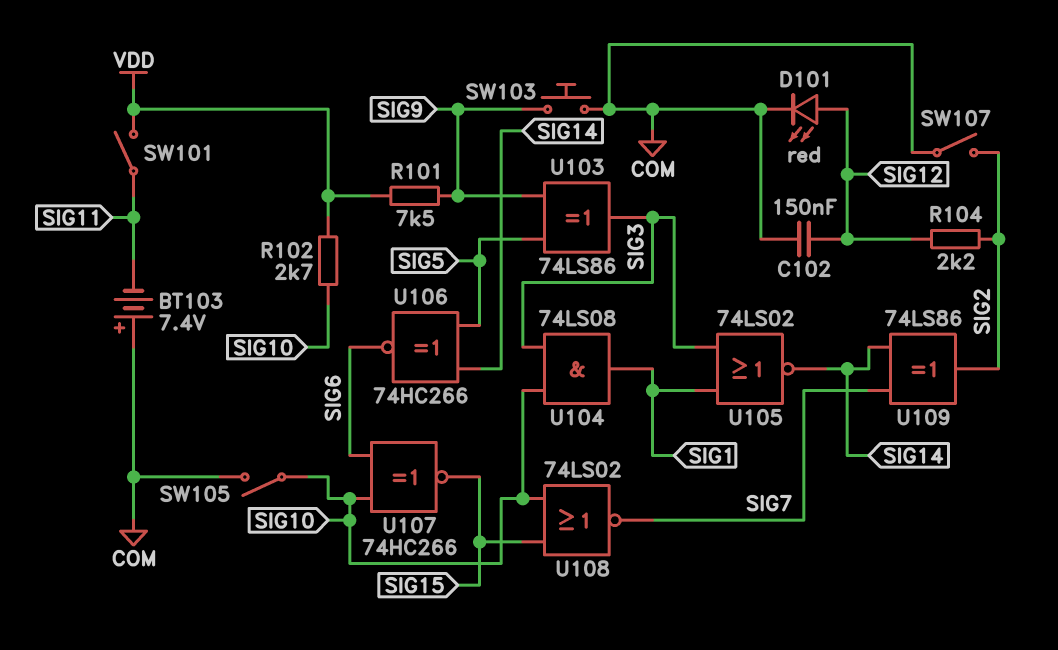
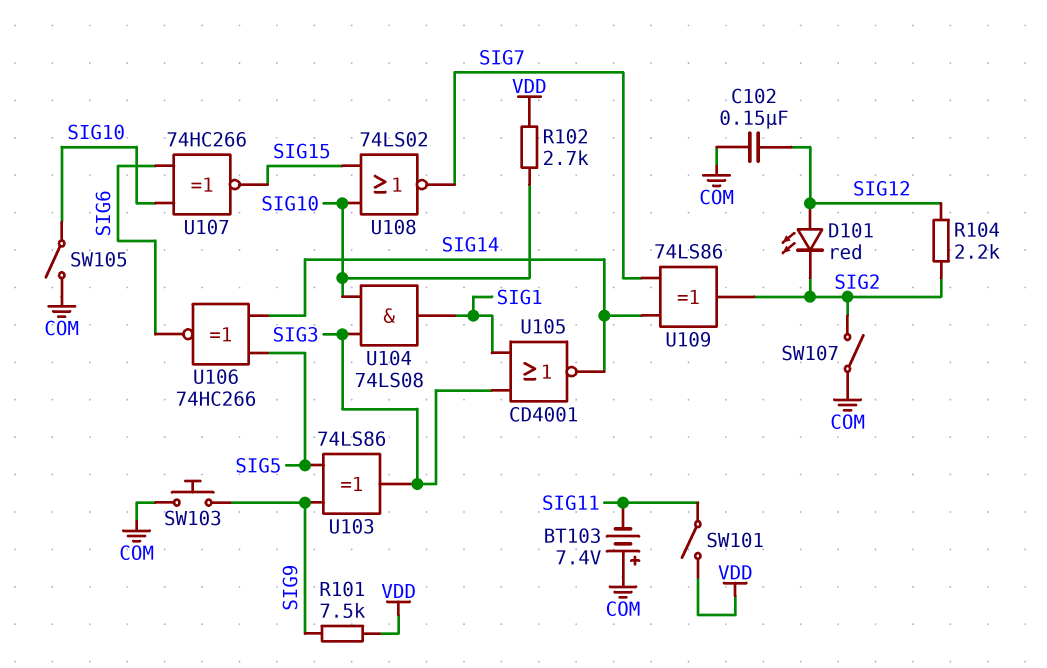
D101: LED red (A SIG12, K COM) -> LED red (A SIG12, K SIG2)
U105: NOR 74LS02 (in SIG1, in SIG3, out SIG14) -> NOR CD4001 (in SIG1, in SIG3, out SIG14)

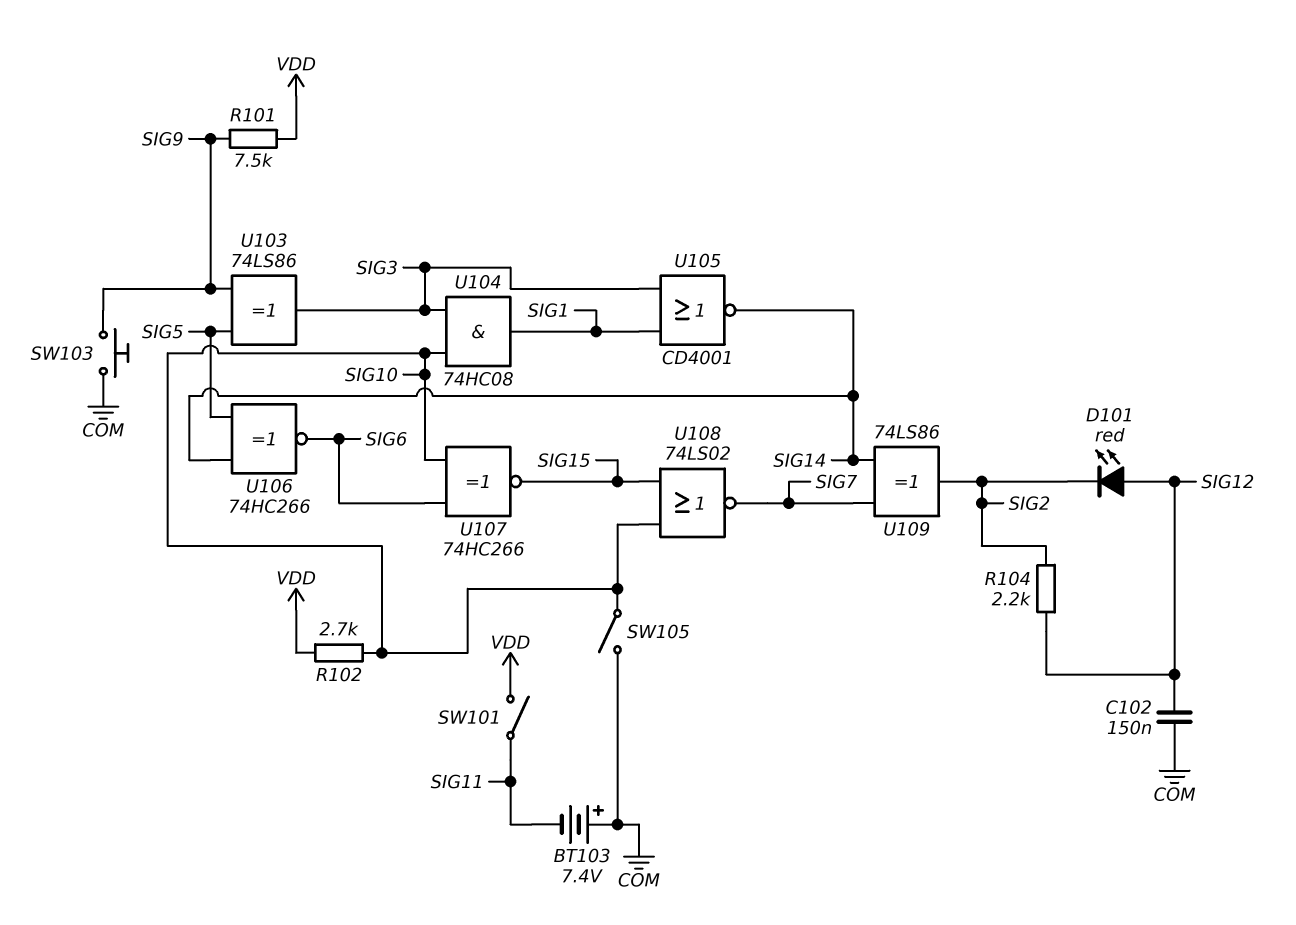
SW107: switch (COM, SIG2) -> none
U104: AND 74LS08 (in SIG3, in SIG10, out SIG1) -> AND 74HC08 (in SIG3, in SIG10, out SIG1)

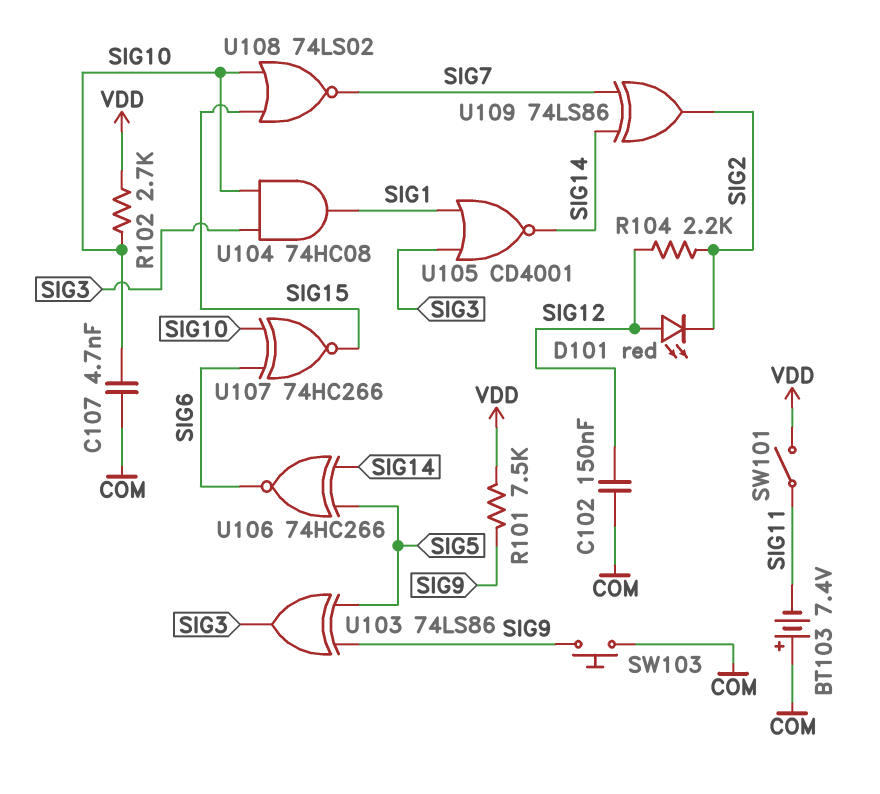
C107: none -> 4.7nF (COM, SIG10)
SW105: switch (COM, SIG10) -> none

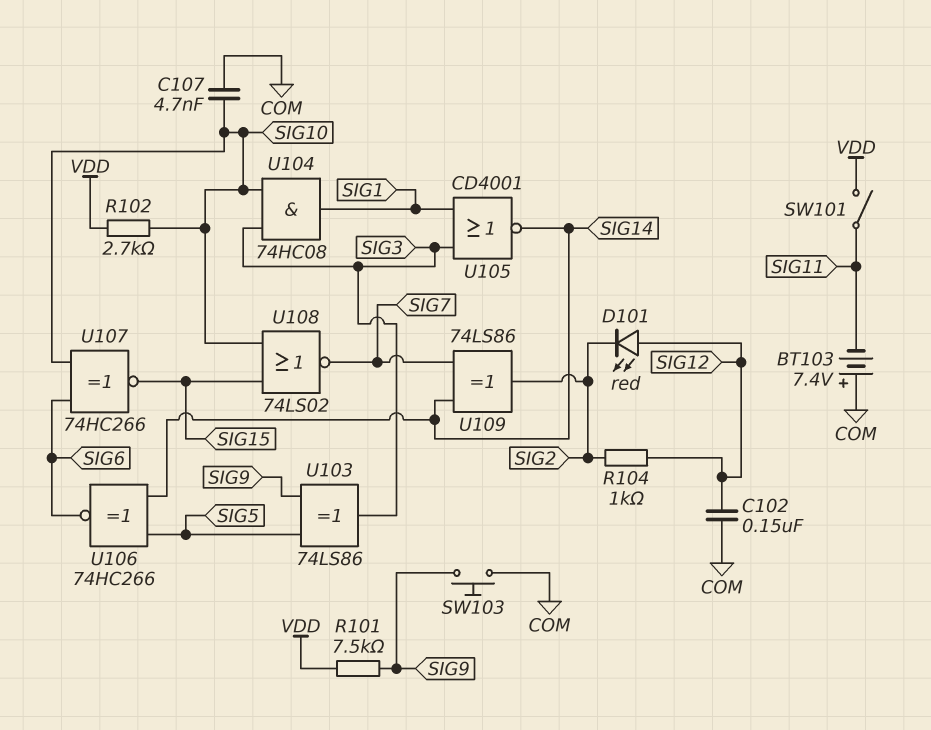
R104: 2.2k (SIG2, SIG12) -> 1k (SIG2, SIG12)

